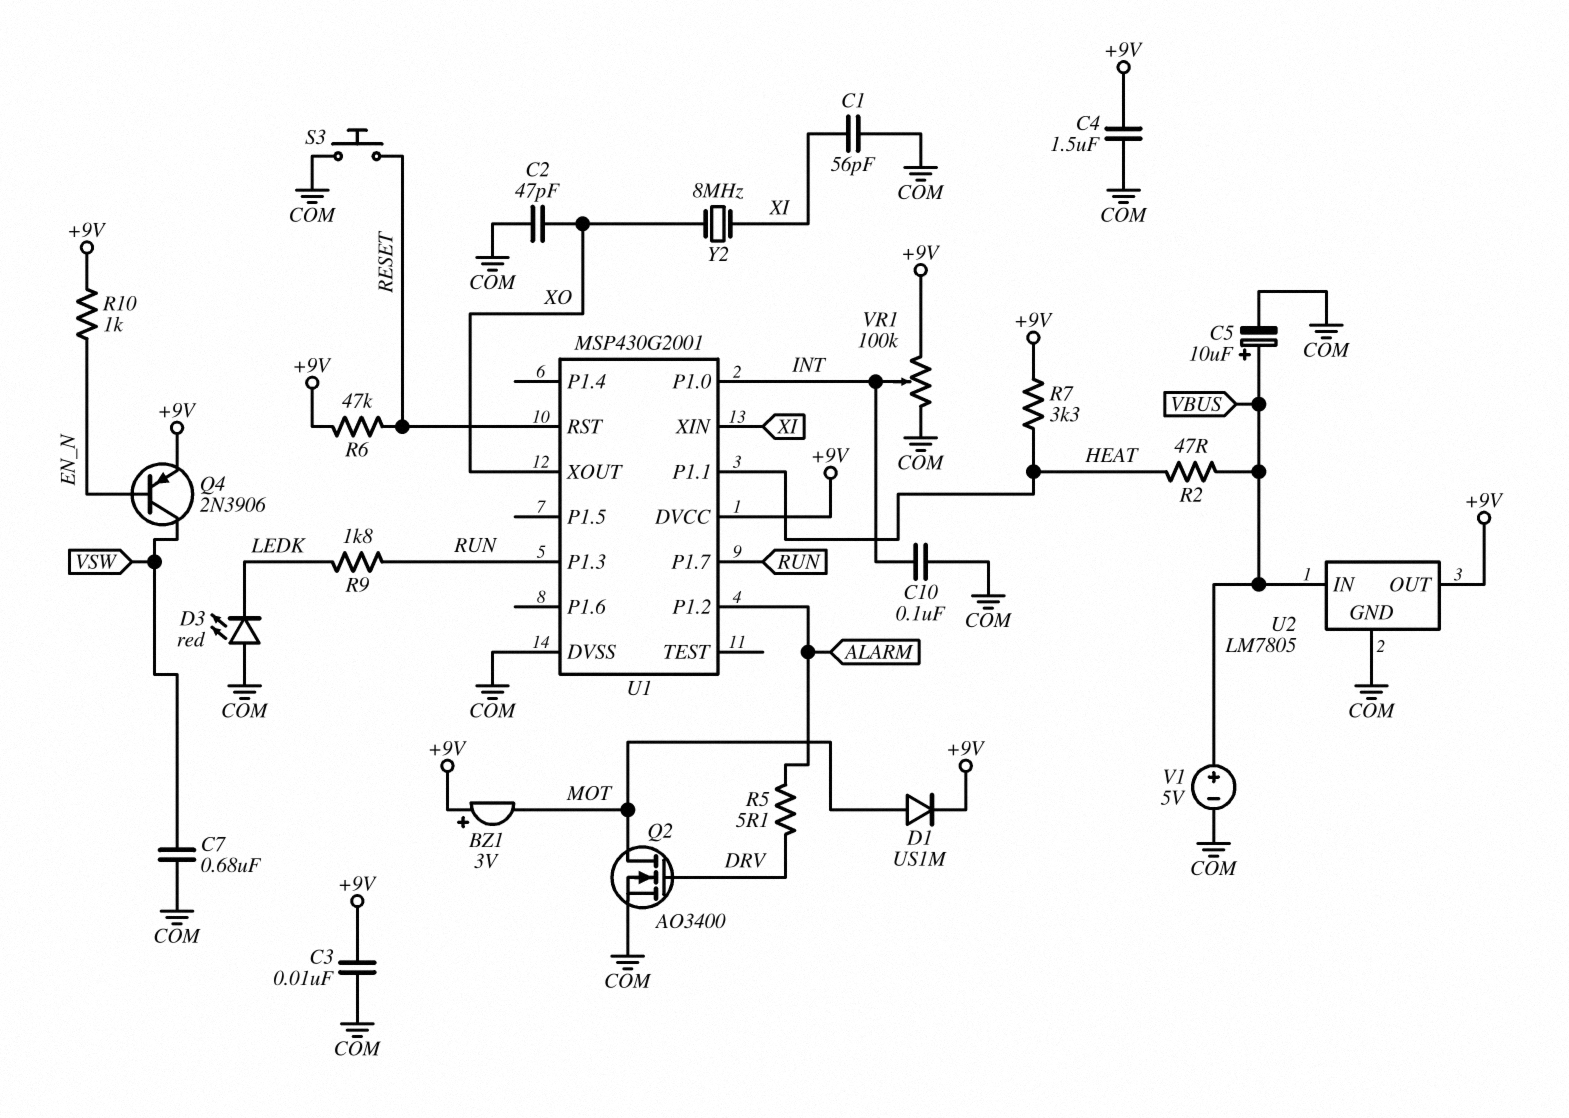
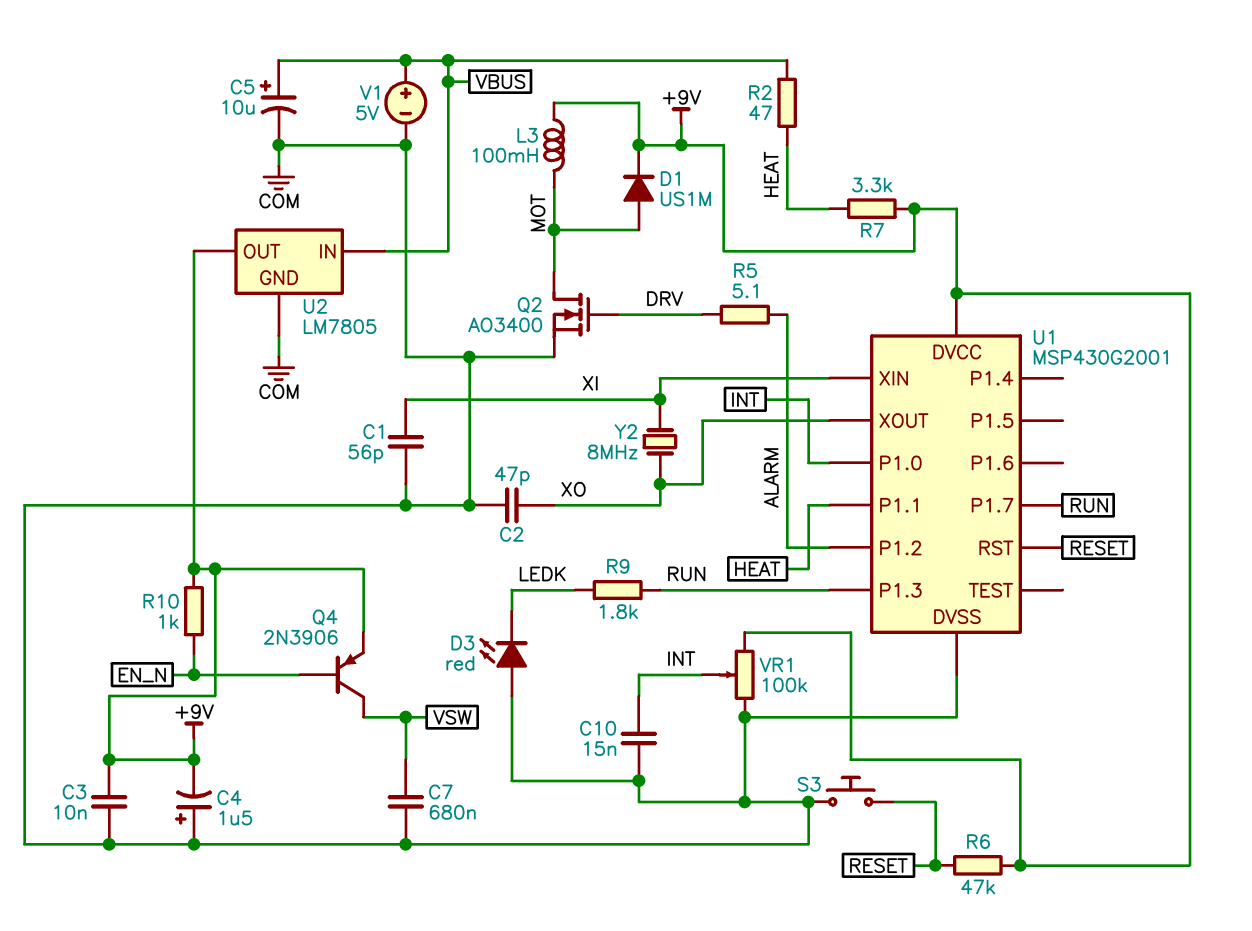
BZ1: buzzer 3V (plus +9V, minus MOT) -> none
C4: 1.5uF (+9V, COM) -> 1.5uF (plus COM, minus +9V)
C10: 100nF (COM, INT) -> 15nF (COM, INT)
L3: none -> 100mH (+9V, MOT)

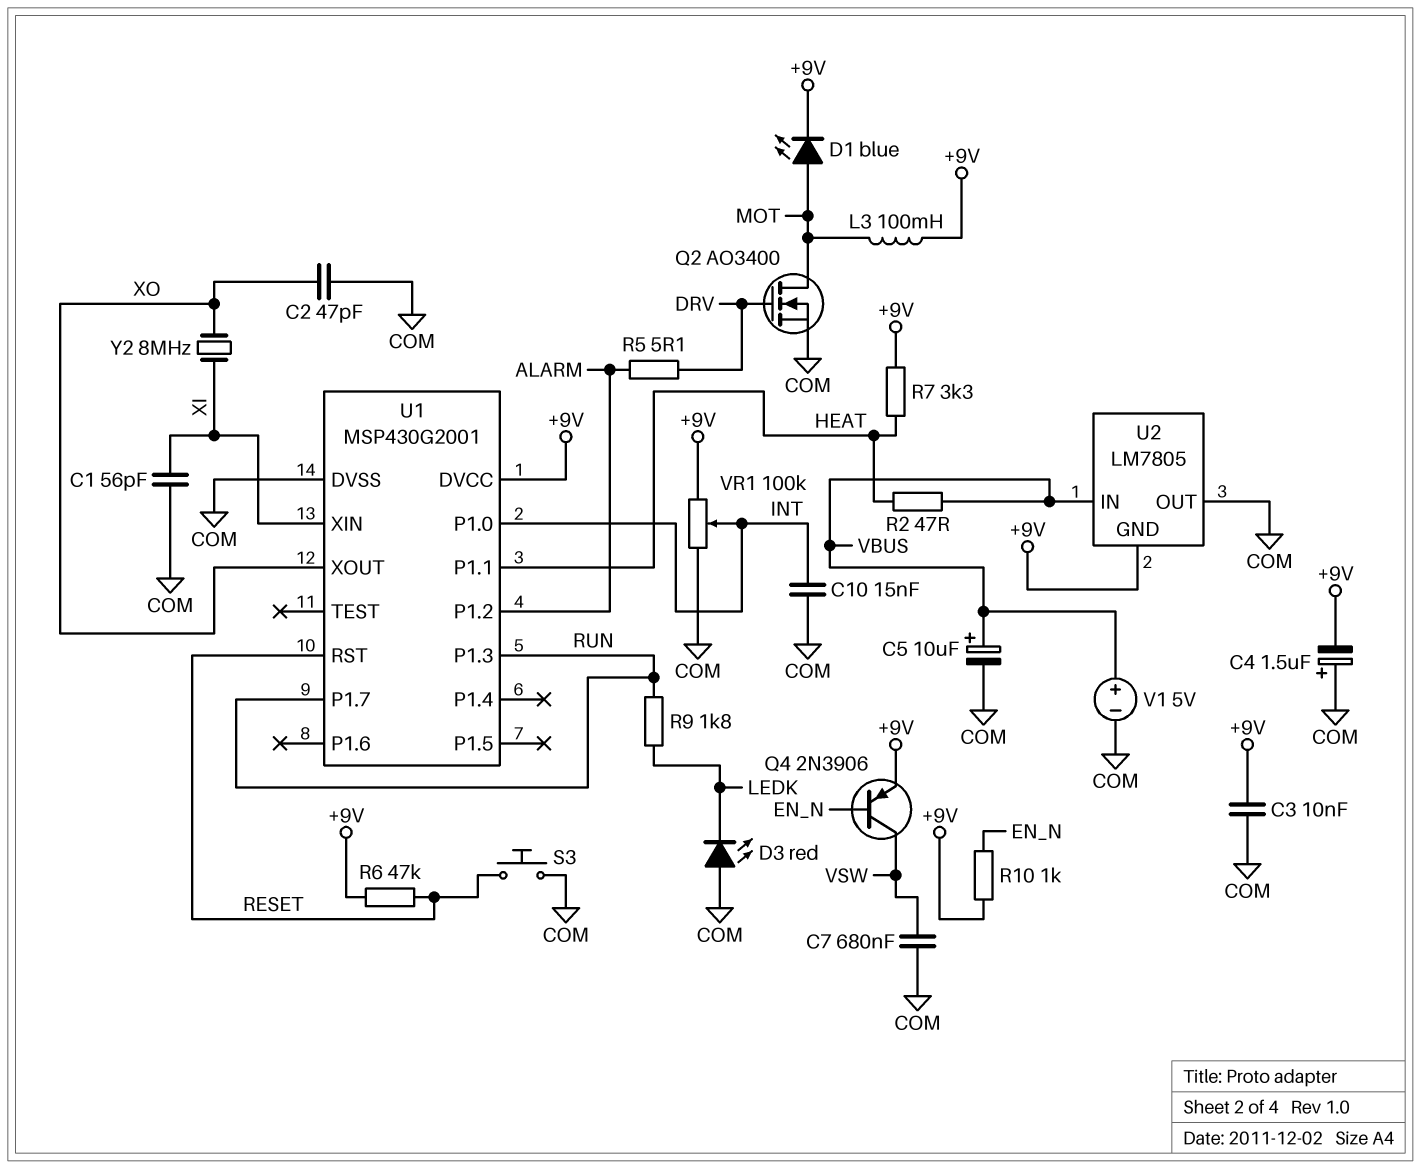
D1: diode US1M (A MOT, K +9V) -> LED blue (A MOT, K +9V)
U2 pin GND: COM -> +9V
U2 pin OUT: +9V -> COM

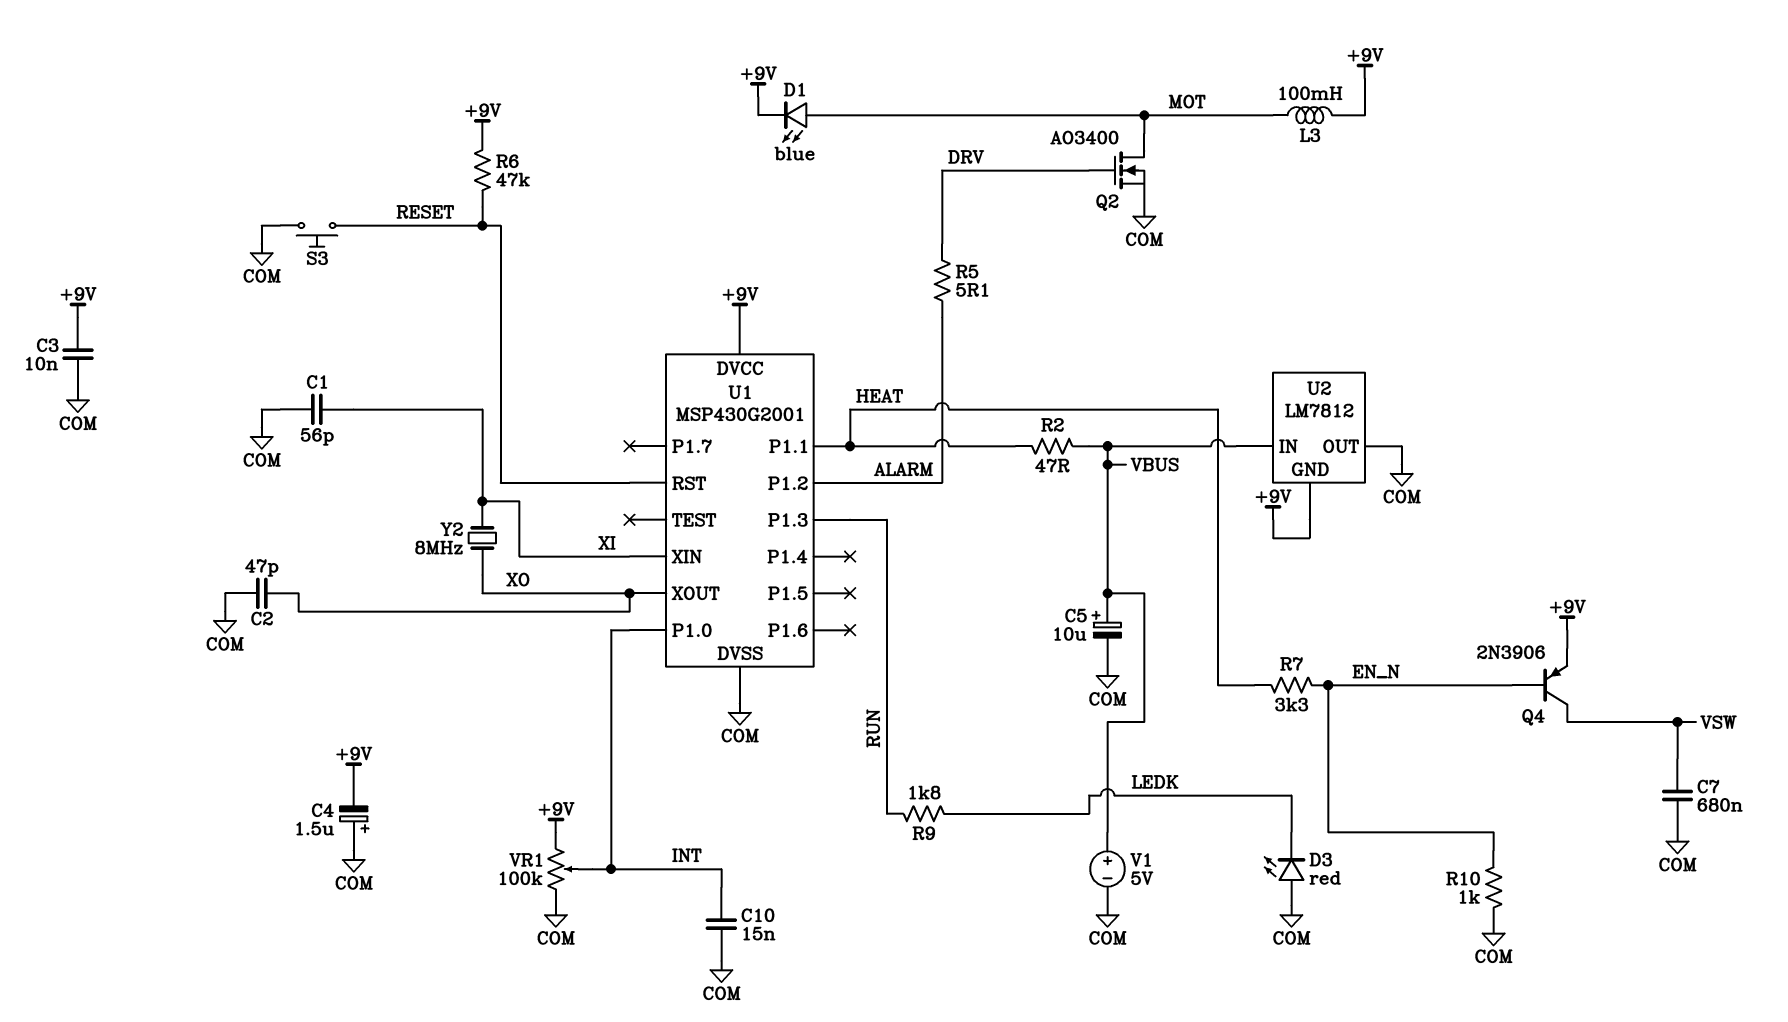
R7: 3.3k (+9V, HEAT) -> 3.3k (EN_N, HEAT)
R10: 1k (+9V, EN_N) -> 1k (COM, EN_N)
U1 pin P1.7: RUN -> none
U2: LM7805 -> LM7812

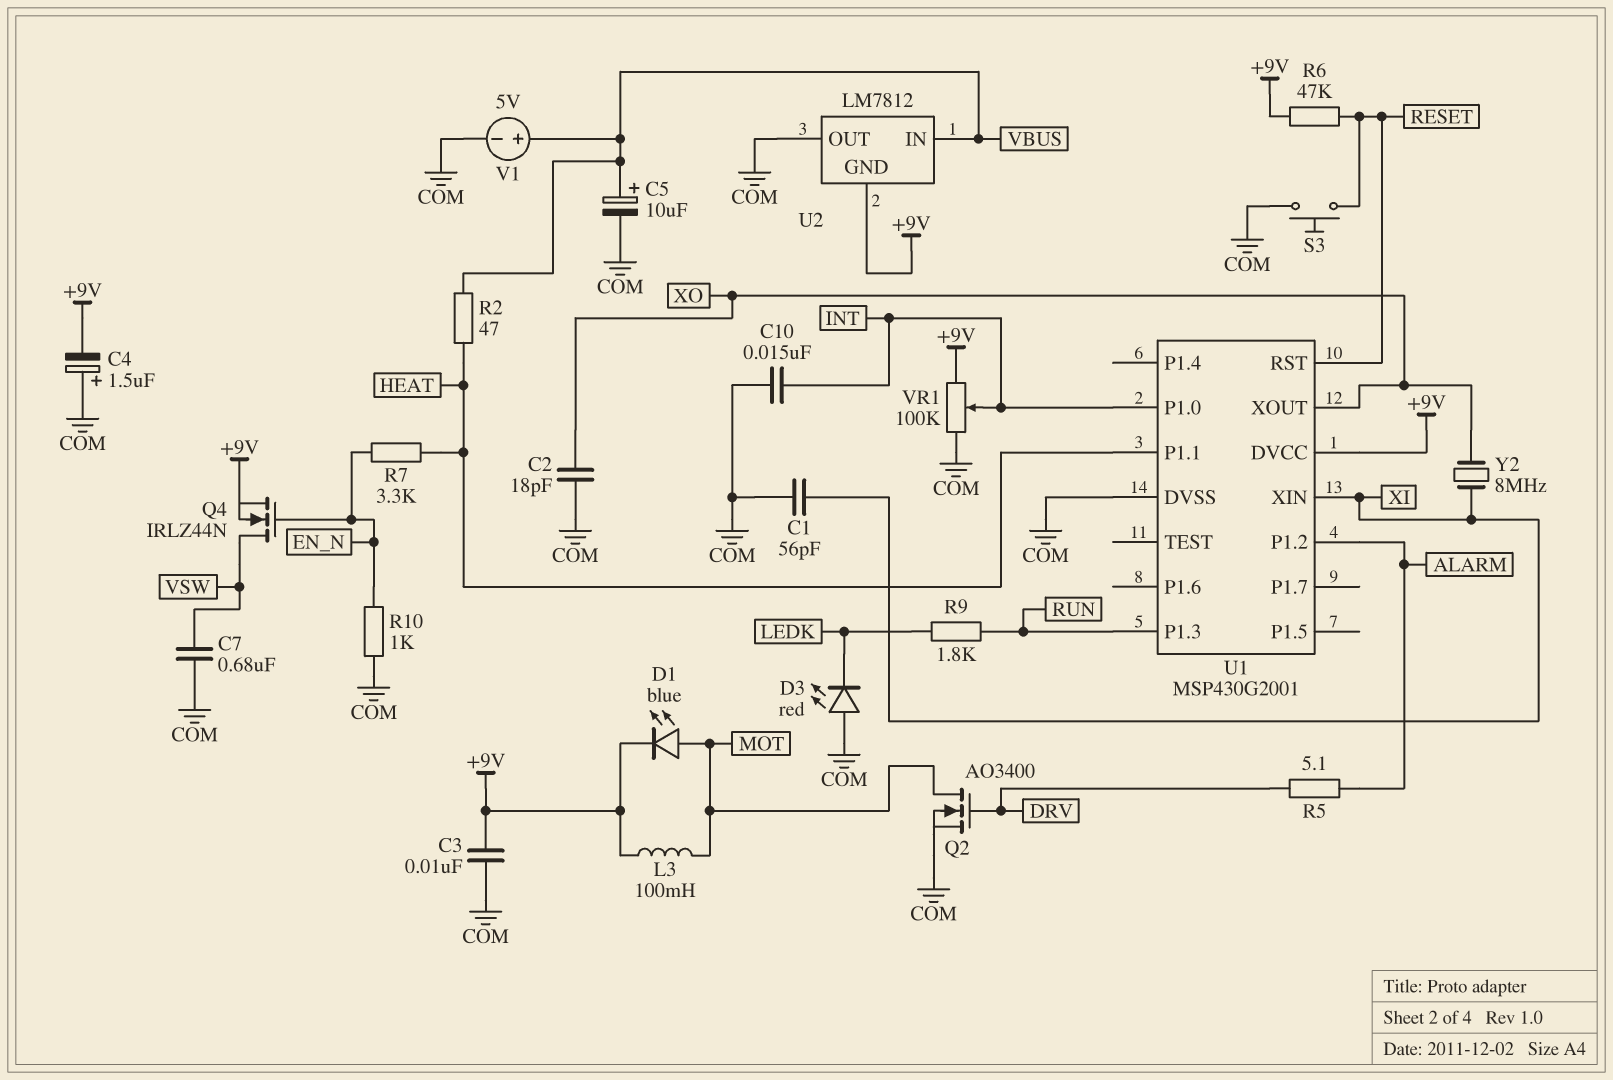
C2: 47pF (COM, XO) -> 18pF (COM, XO)
Q4: PNP 2N3906 (B EN_N, C VSW, E +9V) -> NMOS IRLZ44N (G EN_N, D VSW, S +9V)

